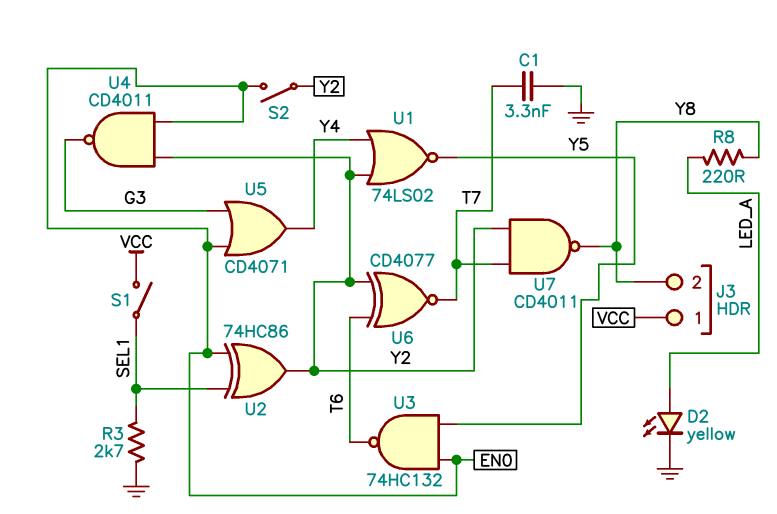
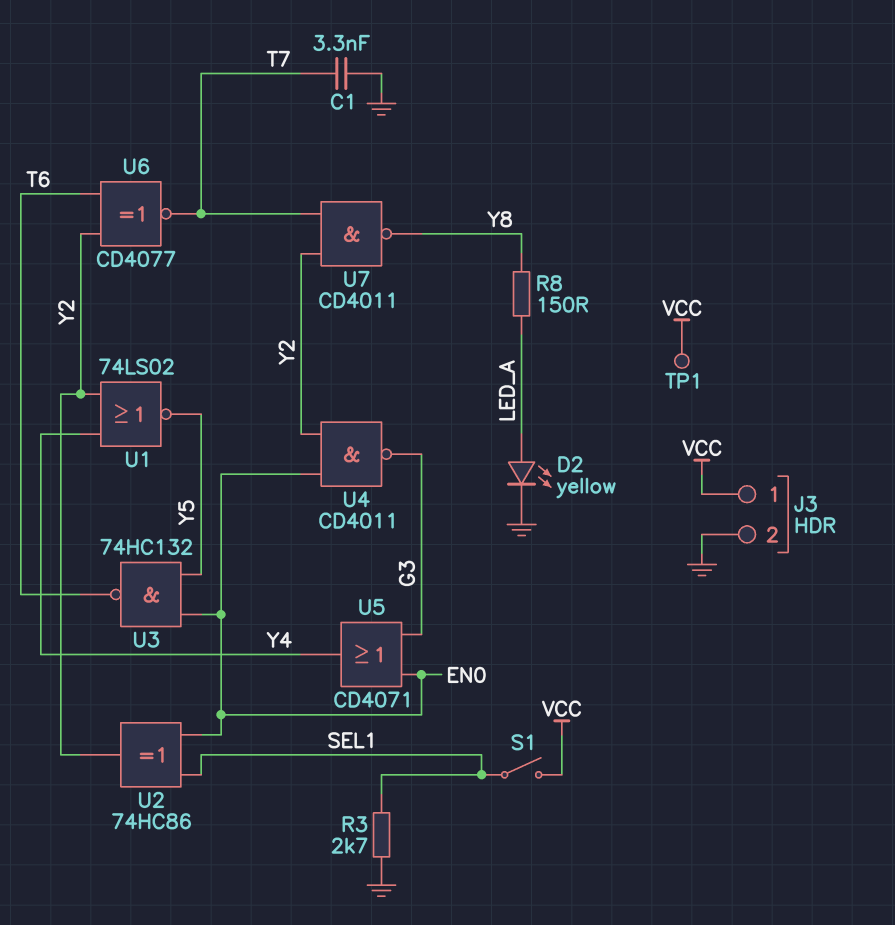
J3 pin 2: Y8 -> GND
R8: 220 (LED_A, Y8) -> 150 (LED_A, Y8)
S2: switch (EN0, Y2) -> none
TP1: none -> test point (VCC)

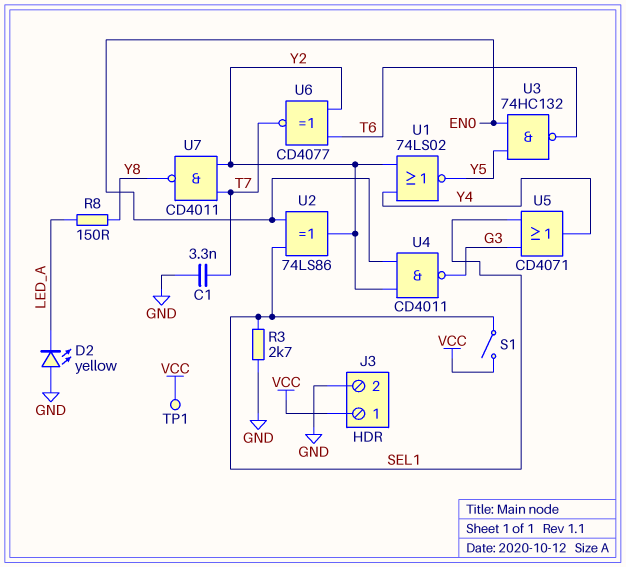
D2: LED yellow (A LED_A, K GND) -> LED yellow (A GND, K LED_A)
U2: XOR 74HC86 (in EN0, in SEL1, out Y2) -> XOR 74LS86 (in EN0, in SEL1, out Y2)
U5: OR CD4071 (in EN0, in G3, out Y4) -> OR CD4071 (in G3, in SEL1, out Y4)

